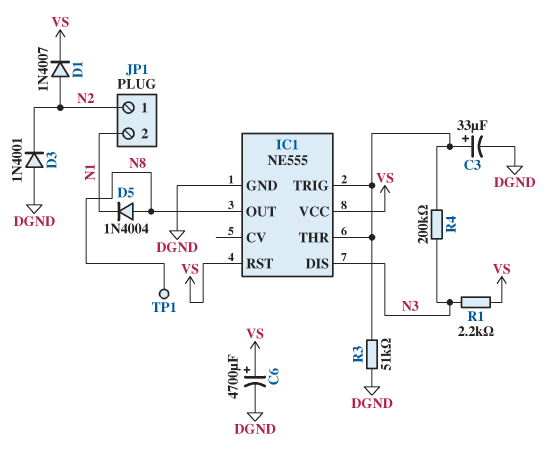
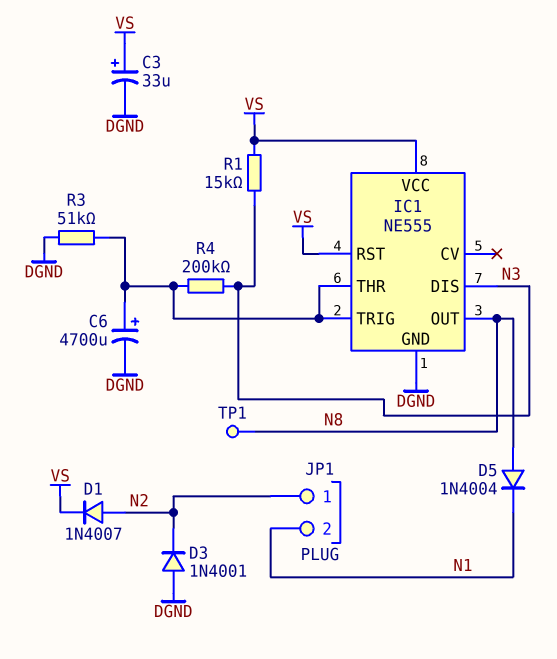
C3: 33uF (plus IC1/THR, minus DGND) -> 33uF (plus VS, minus DGND)
C6: 4700uF (plus VS, minus DGND) -> 4700uF (plus IC1/THR, minus DGND)
R1: 2.2k (N3, VS) -> 15k (N3, VS)

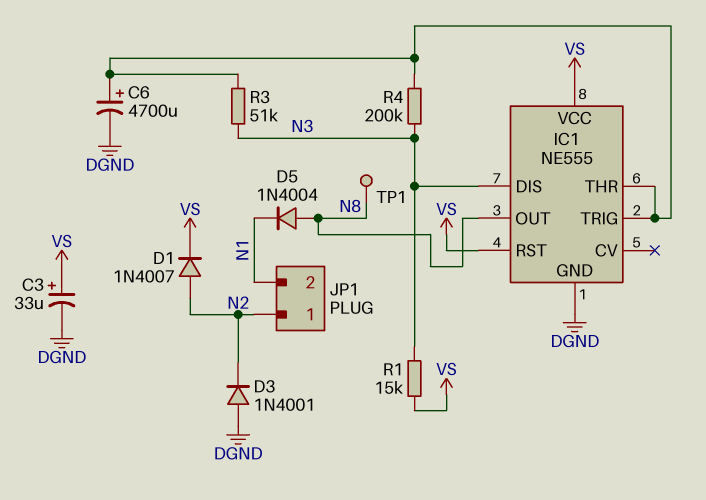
R3: 51k (DGND, IC1/THR) -> 51k (IC1/THR, N3)

